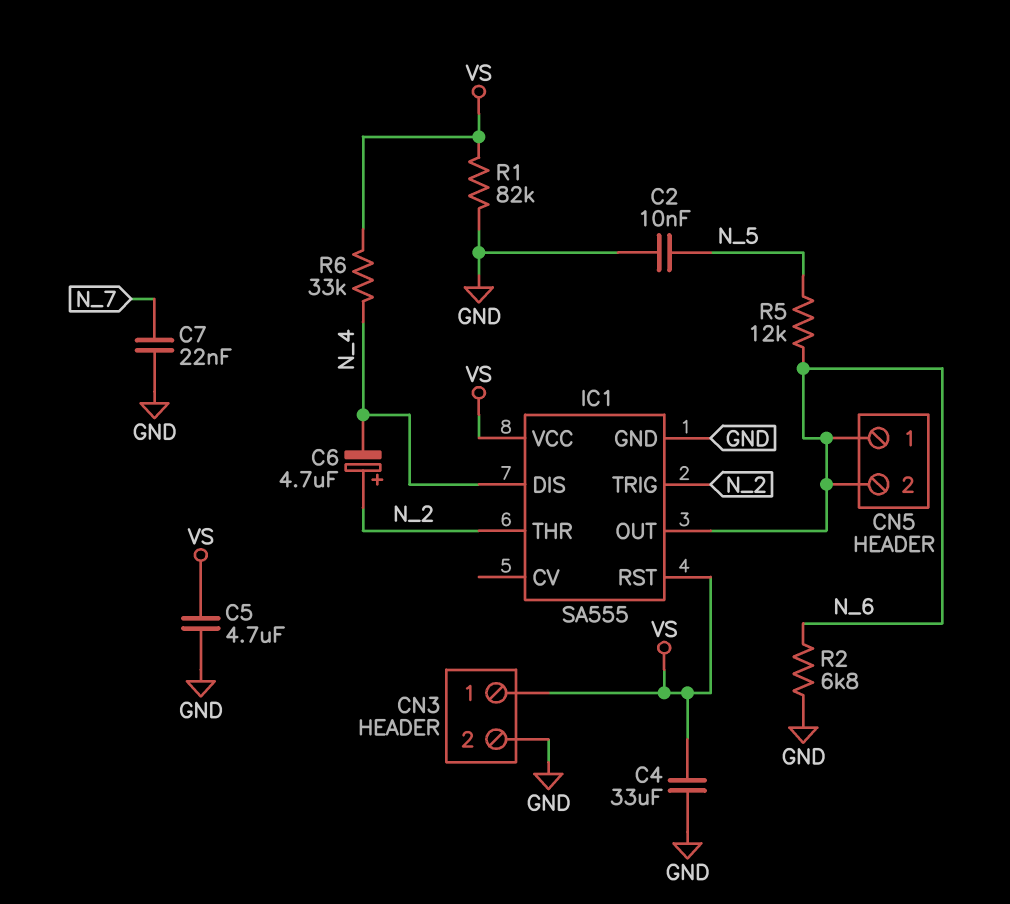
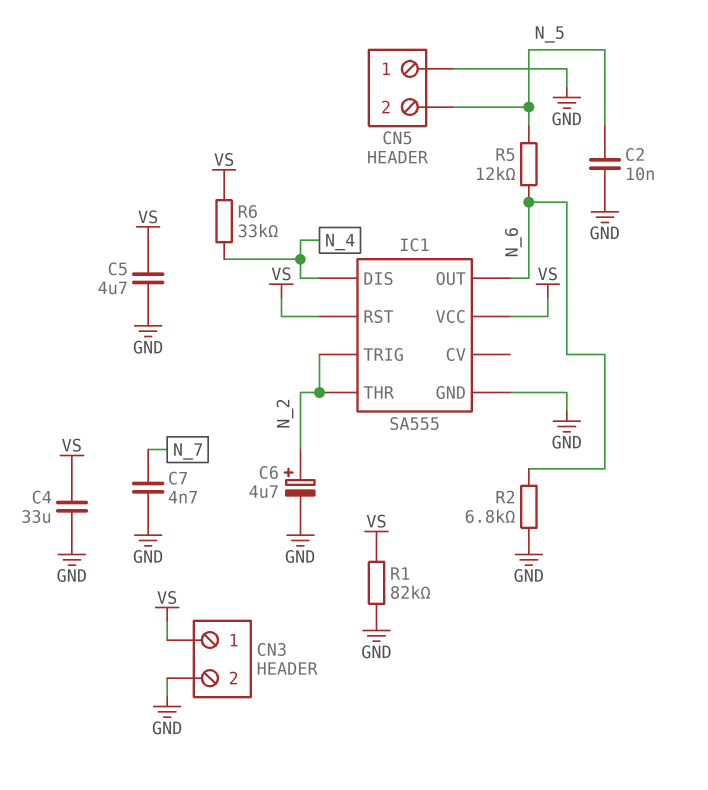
C6: 4.7uF (plus N_2, minus N_4) -> 4.7uF (plus N_2, minus GND)
C7: 22nF (GND, N_7) -> 4.7nF (GND, N_7)
CN5 pin 1: N_6 -> GND
CN5 pin 2: N_6 -> N_5

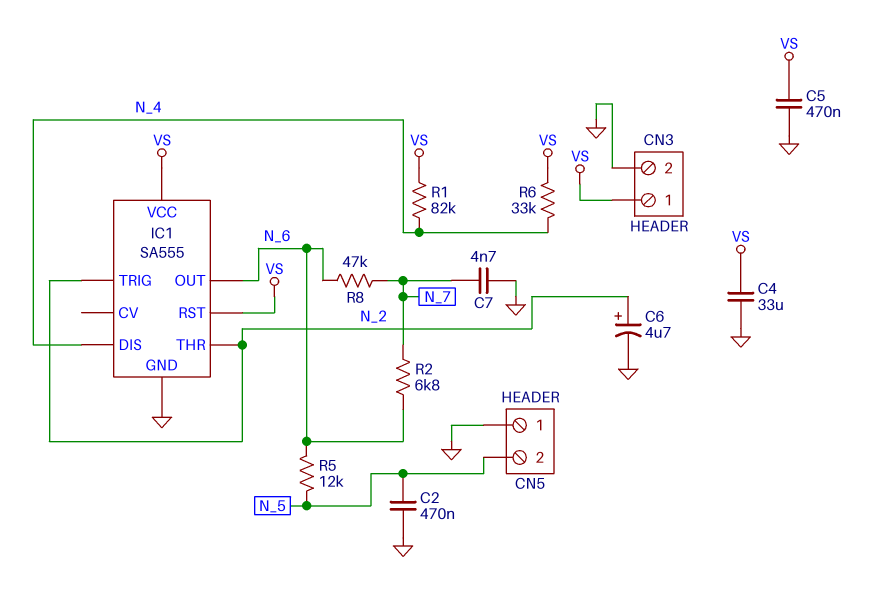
C2: 10nF (GND, N_5) -> 470nF (GND, N_5)
C5: 4.7uF (GND, VS) -> 470nF (GND, VS)
R1: 82k (GND, VS) -> 82k (N_4, VS)
R2: 6.8k (GND, N_6) -> 6.8k (N_6, N_7)
R8: none -> 47k (N_6, N_7)

